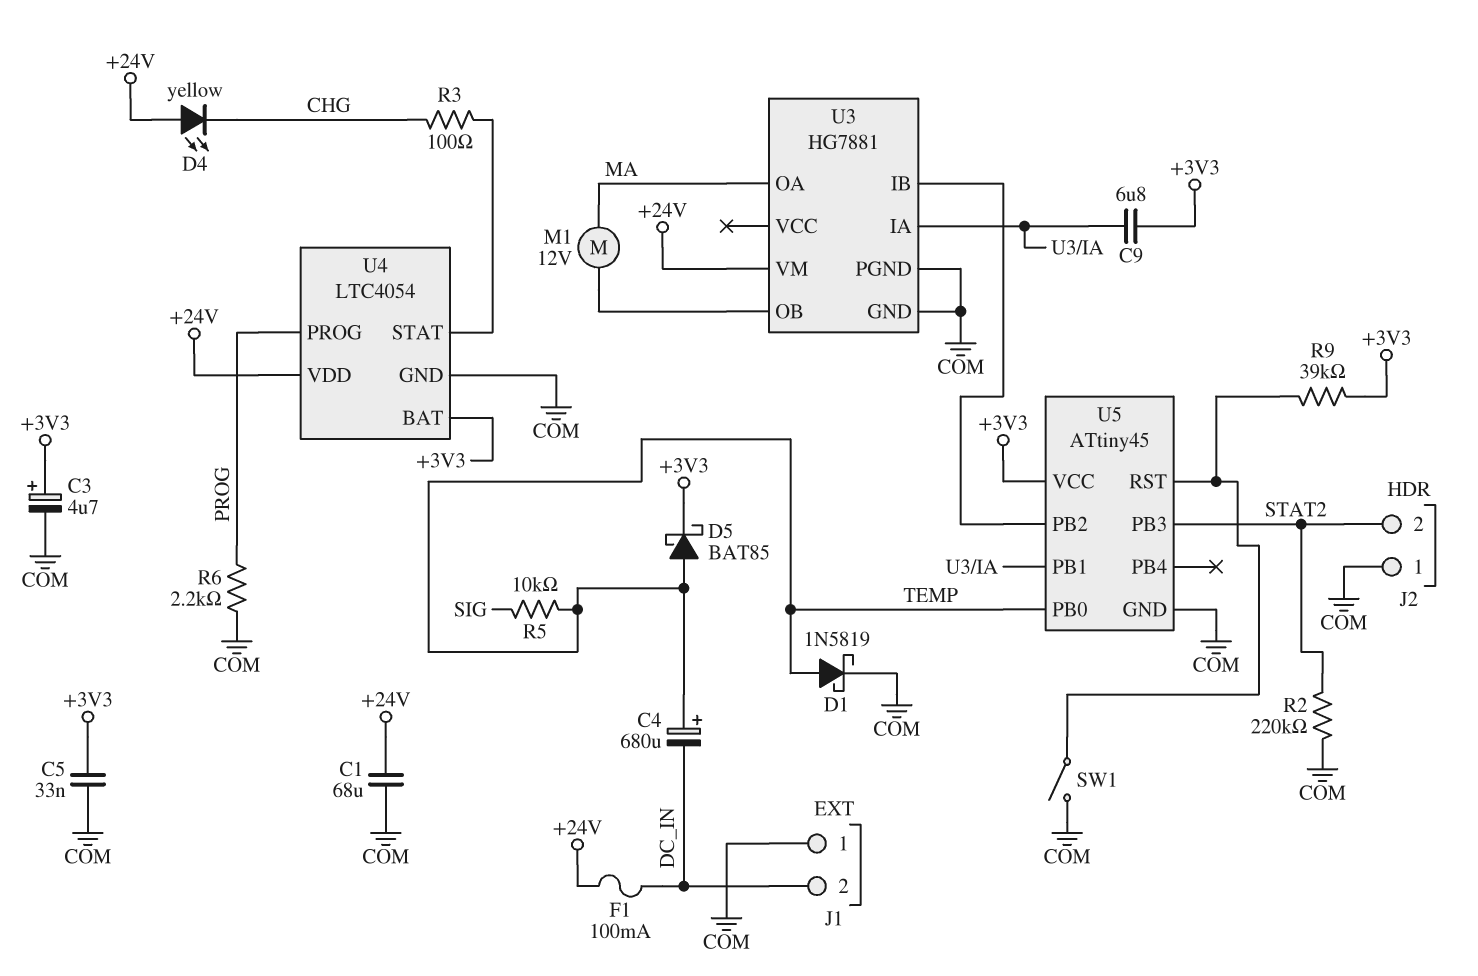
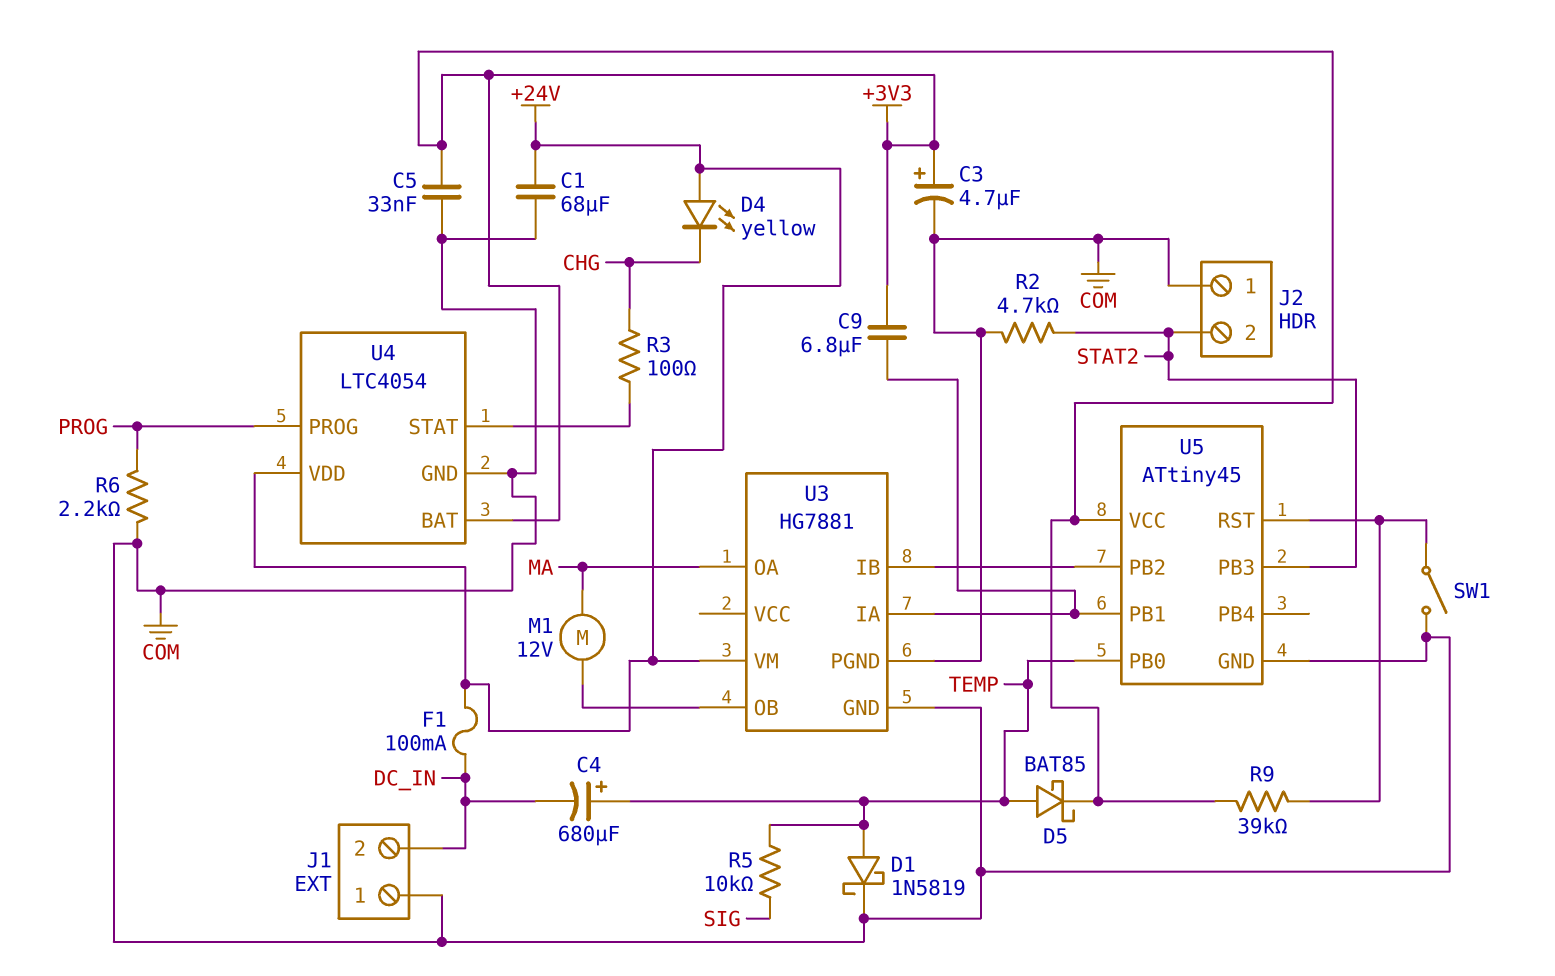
R2: 220k (COM, STAT2) -> 4.7k (COM, STAT2)

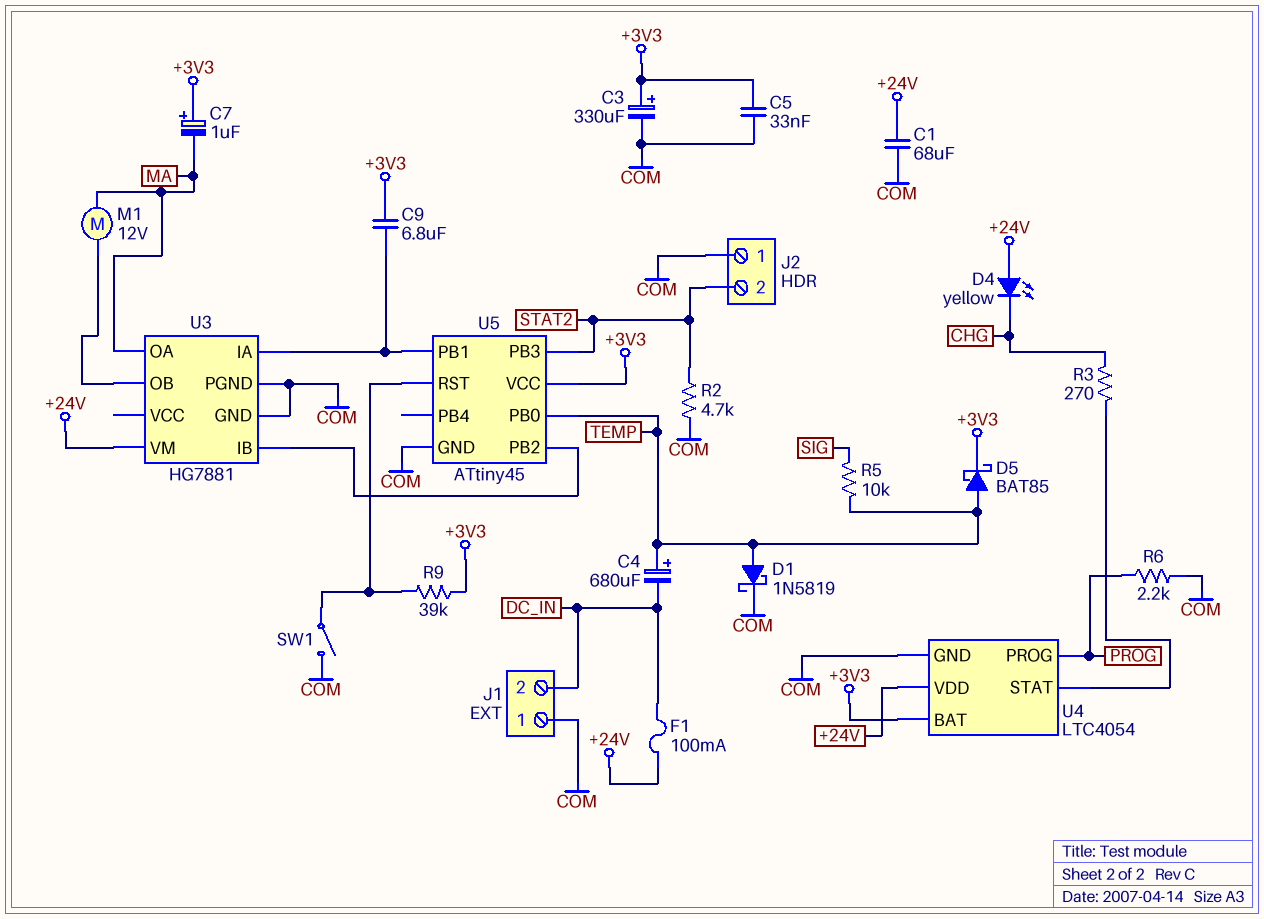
C3: 4.7uF (plus +3V3, minus COM) -> 330uF (plus +3V3, minus COM)
C7: none -> 1uF (plus +3V3, minus MA)
R3: 100 (CHG, U4/STAT) -> 270 (CHG, U4/STAT)

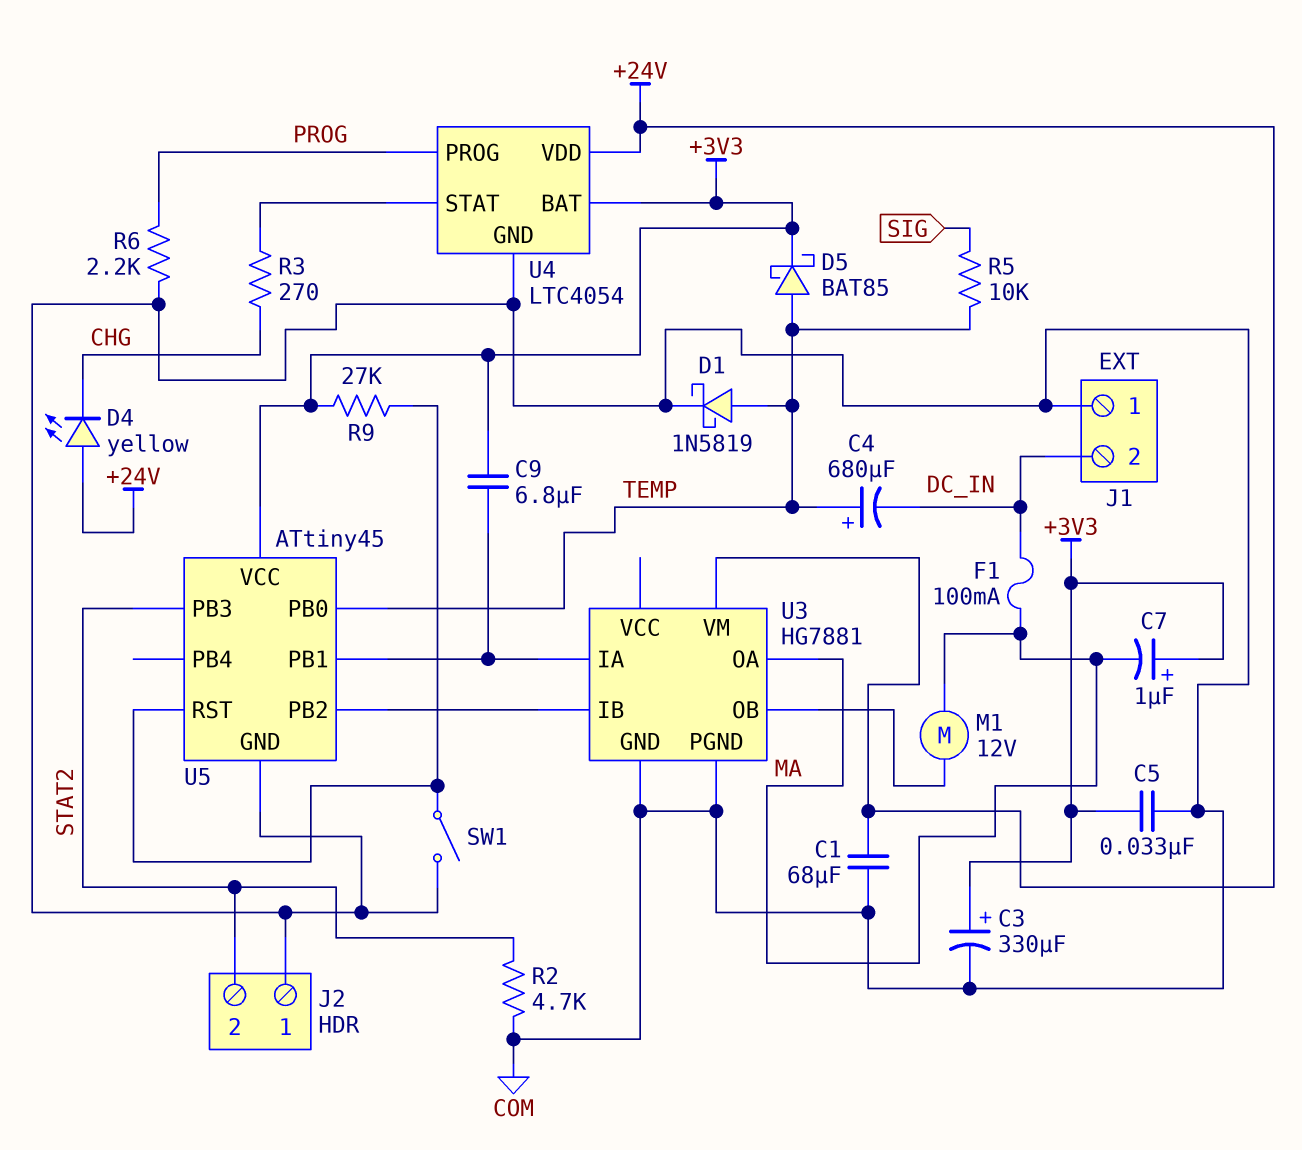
F1: 100mA (+24V, DC_IN) -> 100mA (DC_IN, MA)
R9: 39k (+3V3, U5/RST) -> 27k (+3V3, U5/RST)

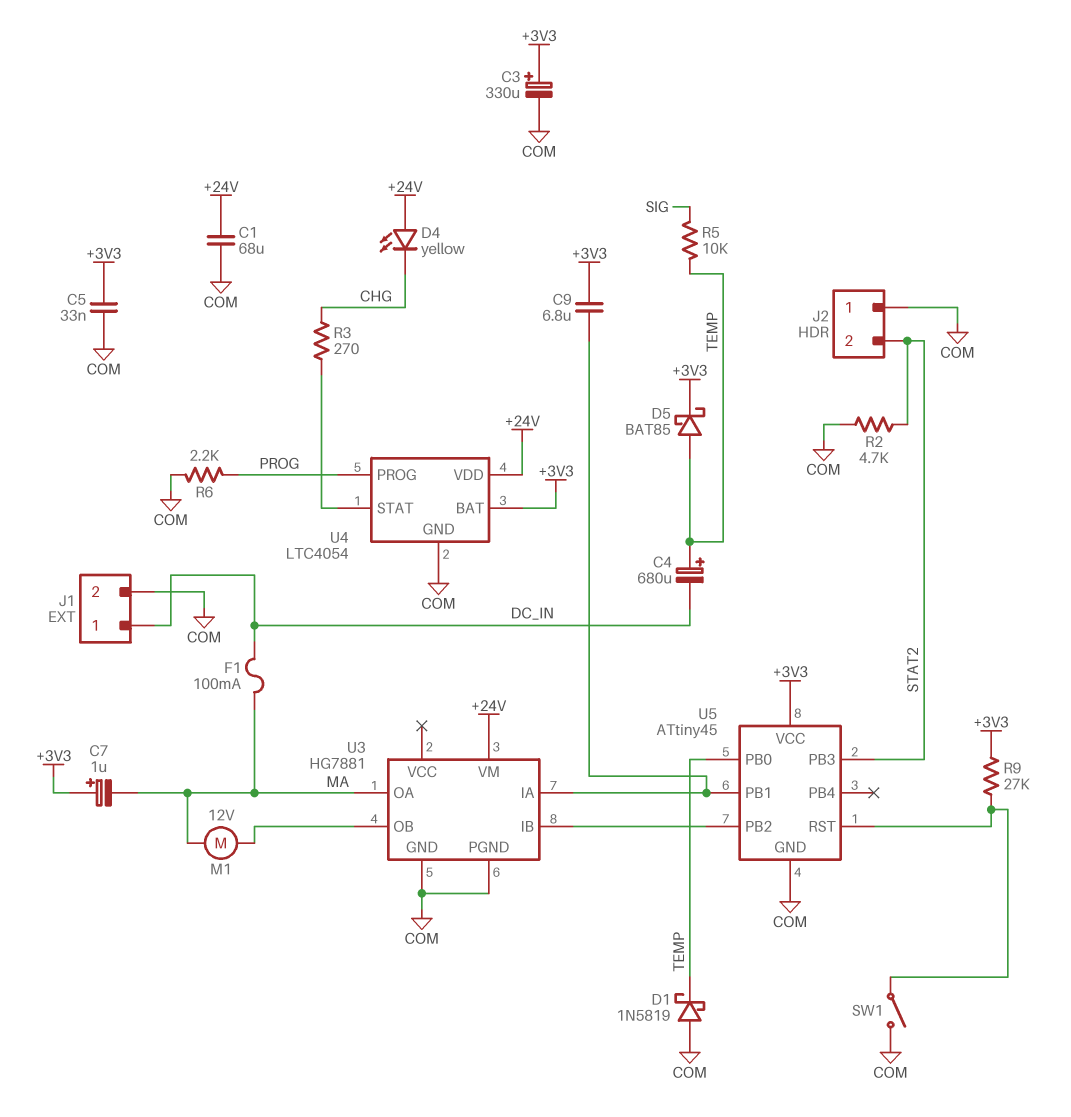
D1: schottky 1N5819 (A TEMP, K COM) -> schottky 1N5819 (A COM, K TEMP)
J1 pin 1: COM -> DC_IN
J1 pin 2: DC_IN -> COM

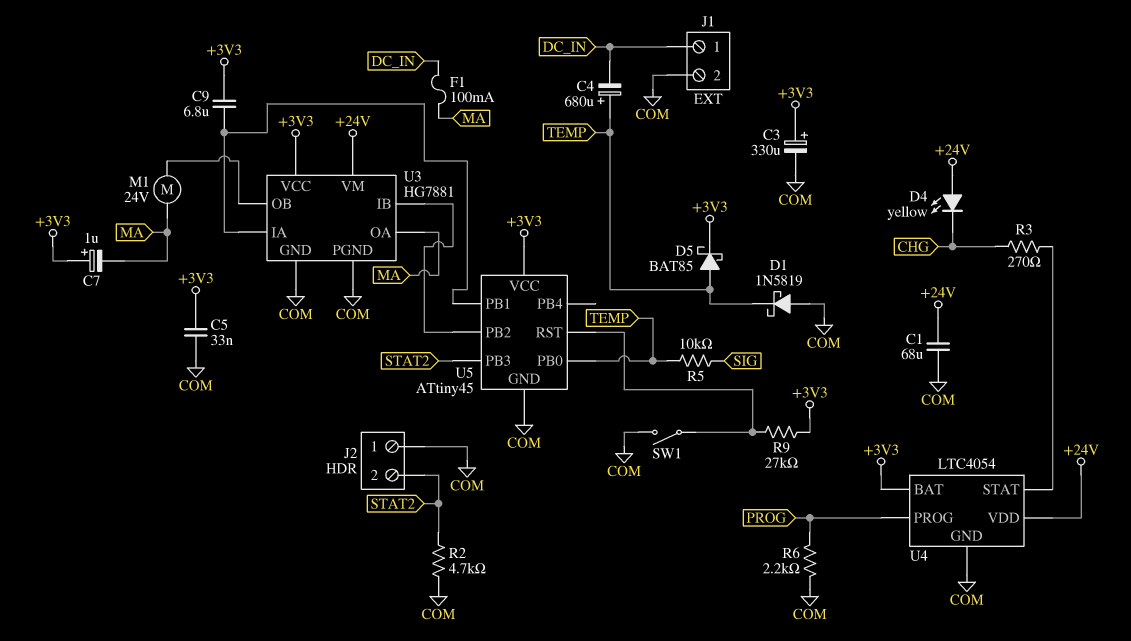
M1: motor 12V (MA, U3/OB) -> motor 24V (MA, U3/OB)
U3 pin VCC: none -> +3V3

